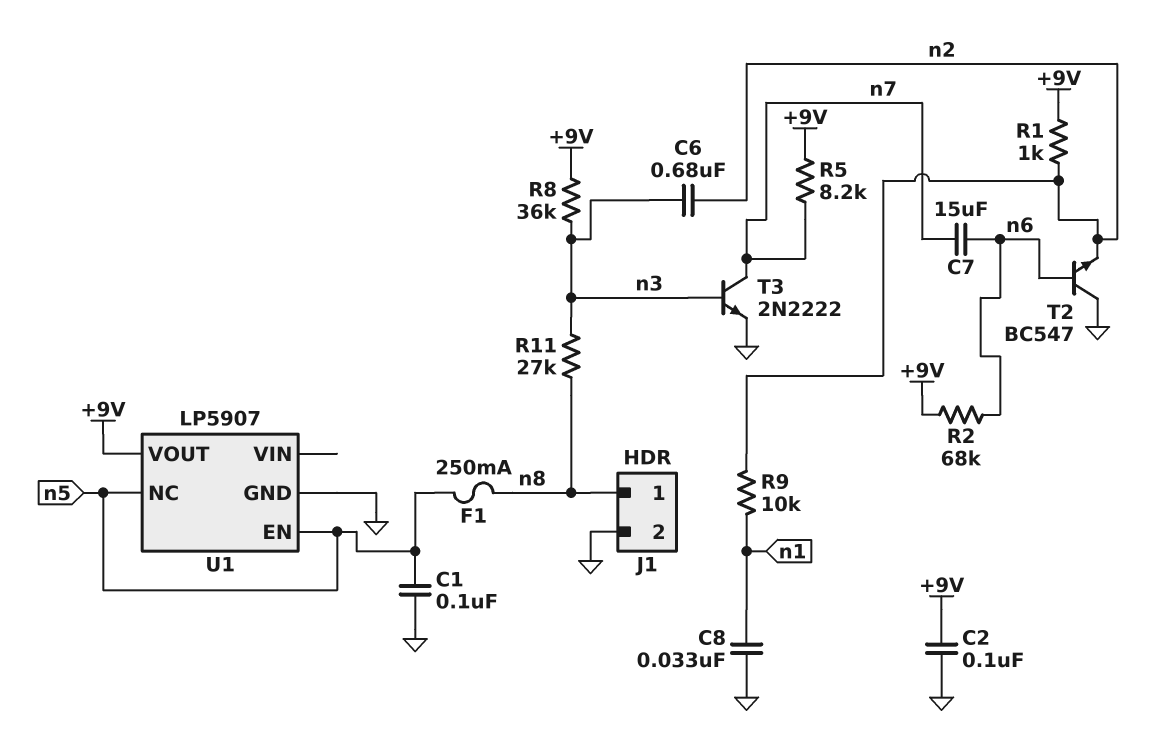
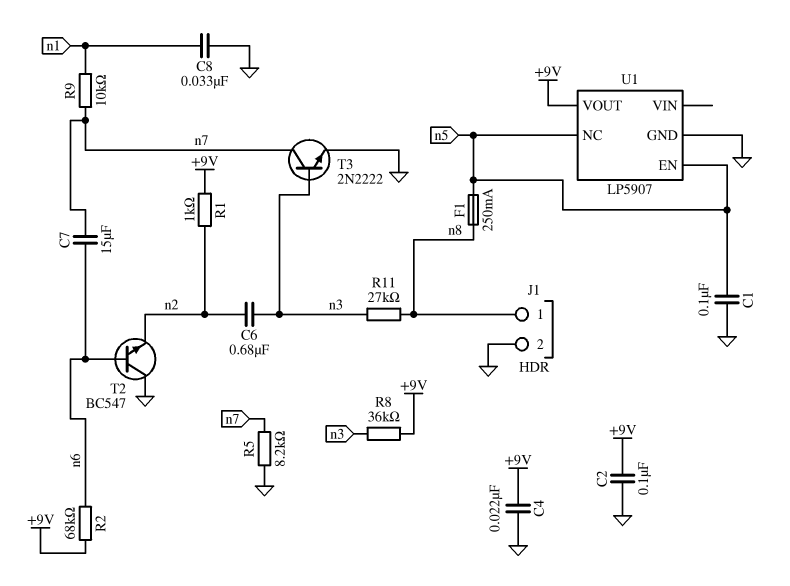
C4: none -> 22nF (+9V, GND)
R5: 8.2k (+9V, n7) -> 8.2k (GND, n7)
R9: 10k (n1, n2) -> 10k (n1, n7)

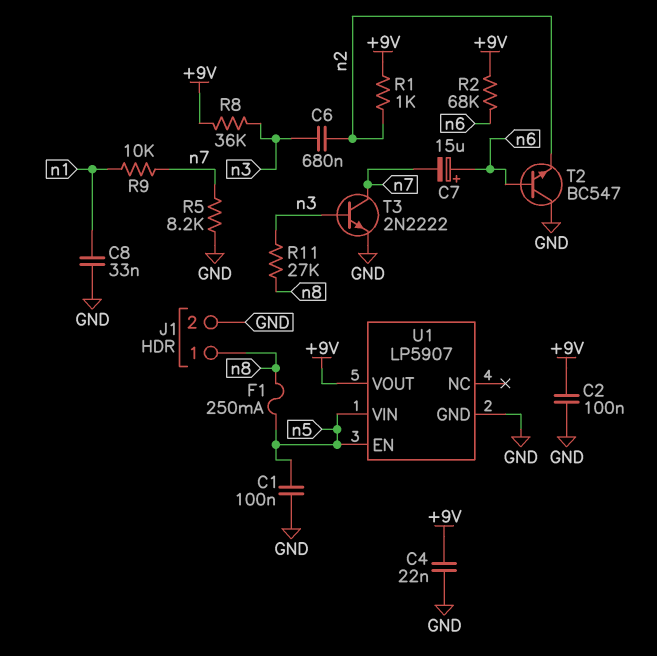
C7: 15uF (n6, n7) -> 15uF (plus n6, minus n7)
U1 pin NC: n5 -> none
U1 pin VIN: none -> n5

